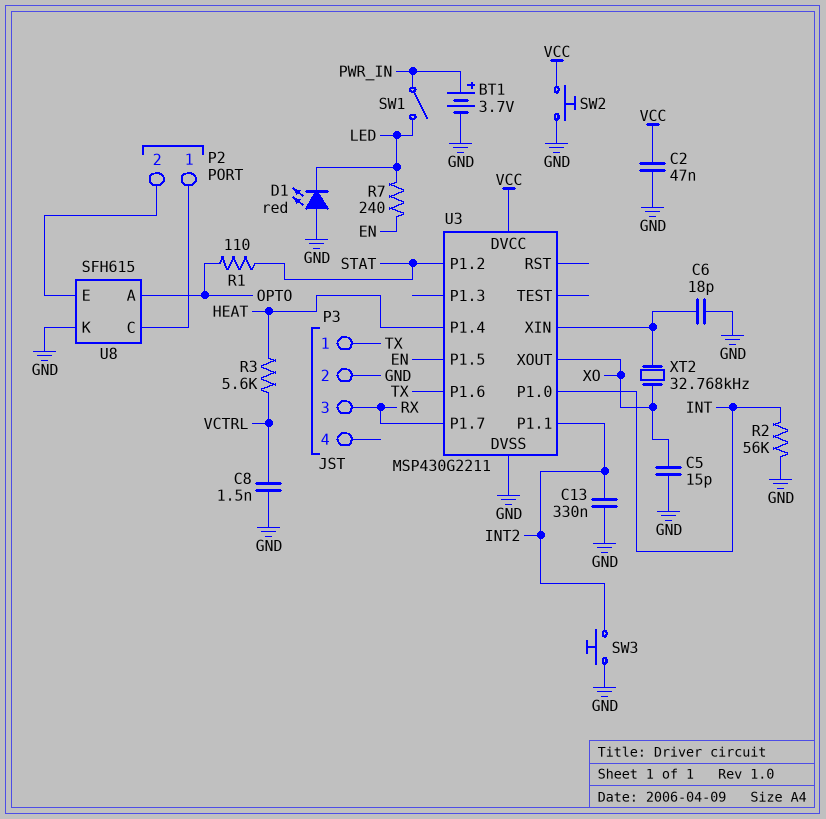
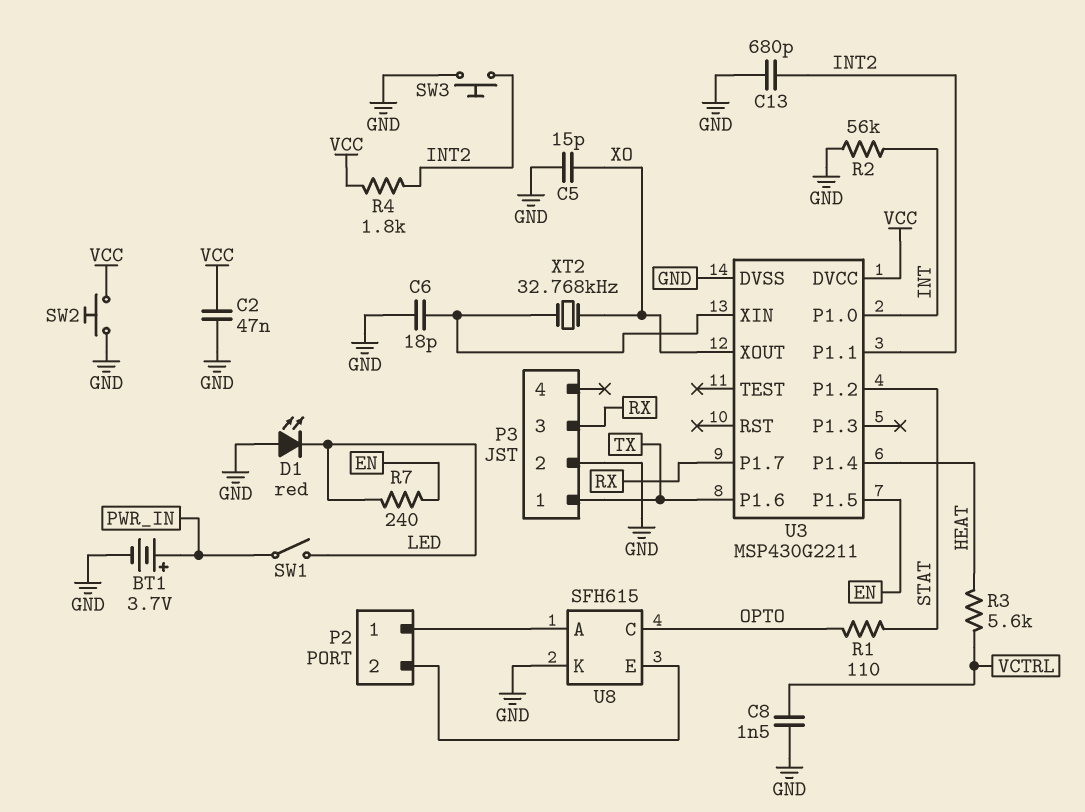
C13: 330nF (GND, INT2) -> 680pF (GND, INT2)
R4: none -> 1.8k (INT2, VCC)
U8 pin A: OPTO -> P2/1
U8 pin C: P2/1 -> OPTO

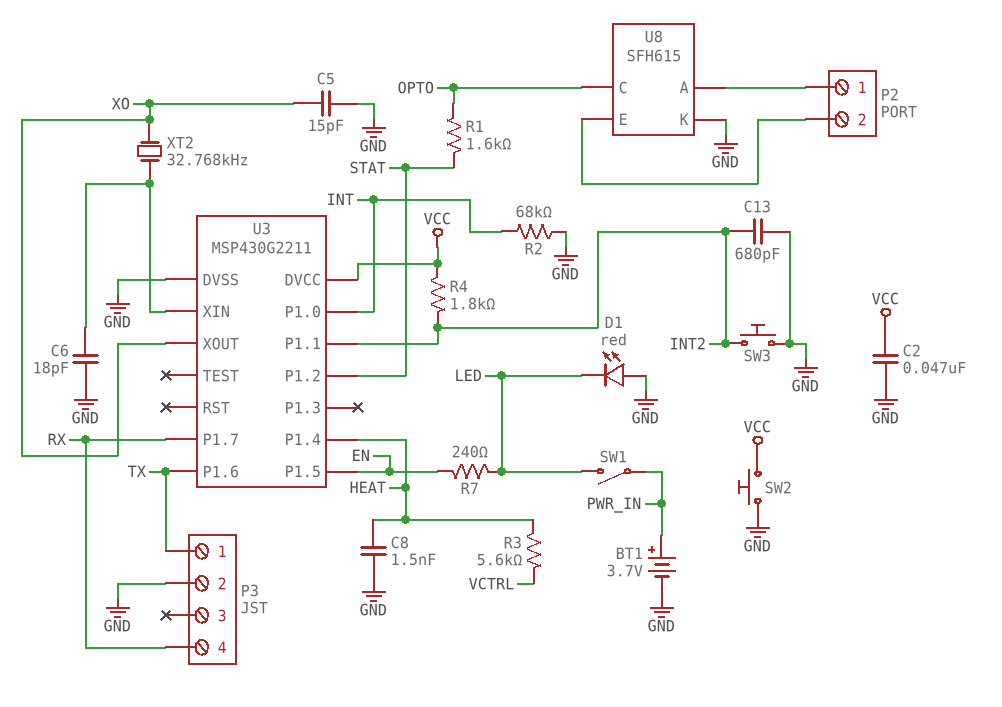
C8: 1.5nF (GND, VCTRL) -> 1.5nF (GND, HEAT)
P3 pin 3: RX -> none
P3 pin 4: none -> RX
R1: 110 (OPTO, STAT) -> 1.6k (OPTO, STAT)
R2: 56k (GND, INT) -> 68k (GND, INT)

